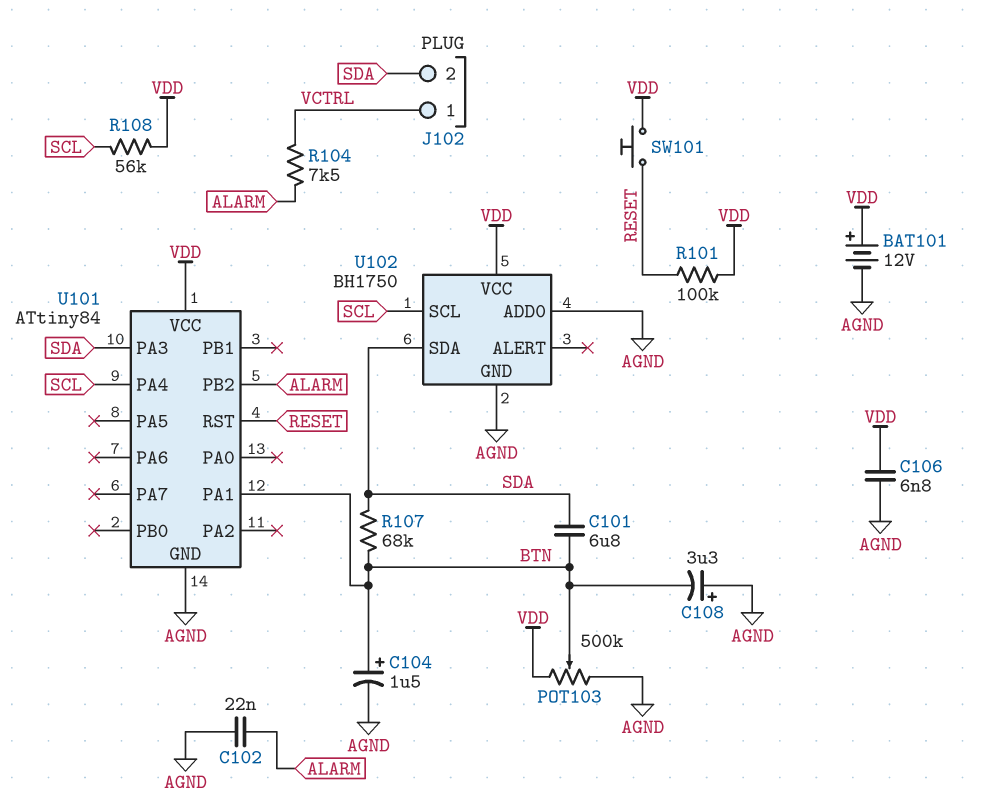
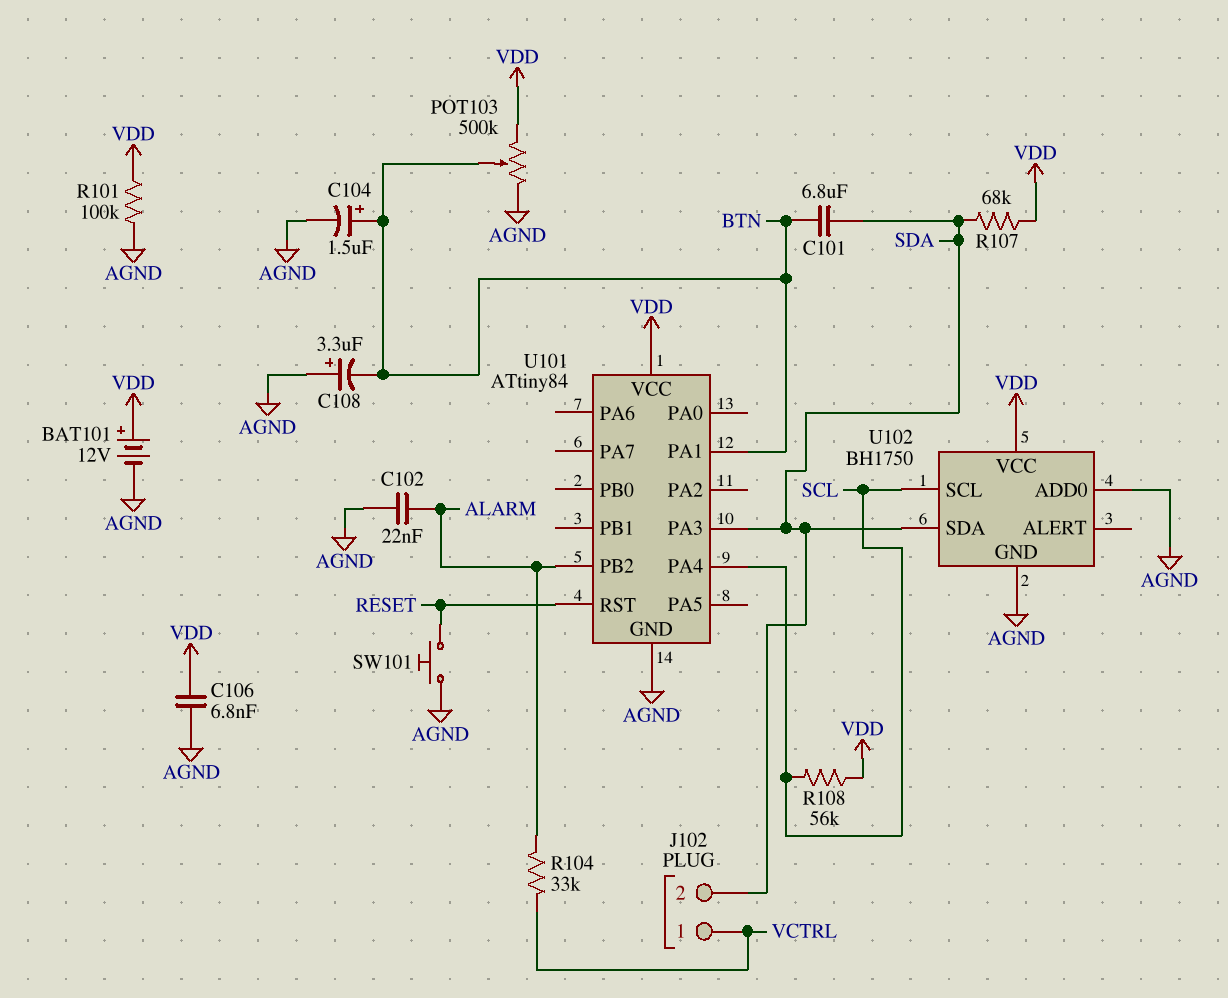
R101: 100k (RESET, VDD) -> 100k (AGND, VDD)
R104: 7.5k (ALARM, VCTRL) -> 33k (ALARM, VCTRL)
R107: 68k (BTN, SDA) -> 68k (SDA, VDD)
SW101: button (RESET, VDD) -> button (AGND, RESET)

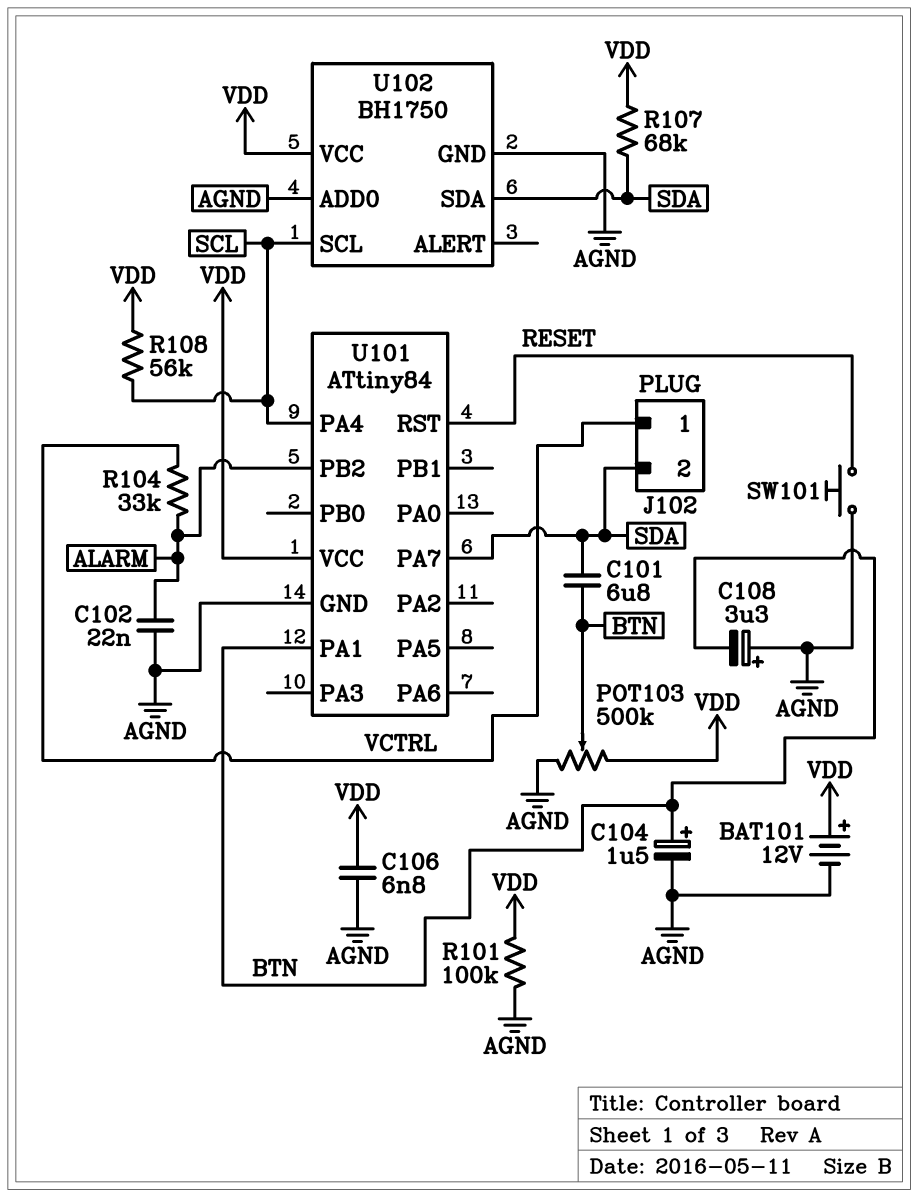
U101 pin PA3: SDA -> none
U101 pin PA7: none -> SDA

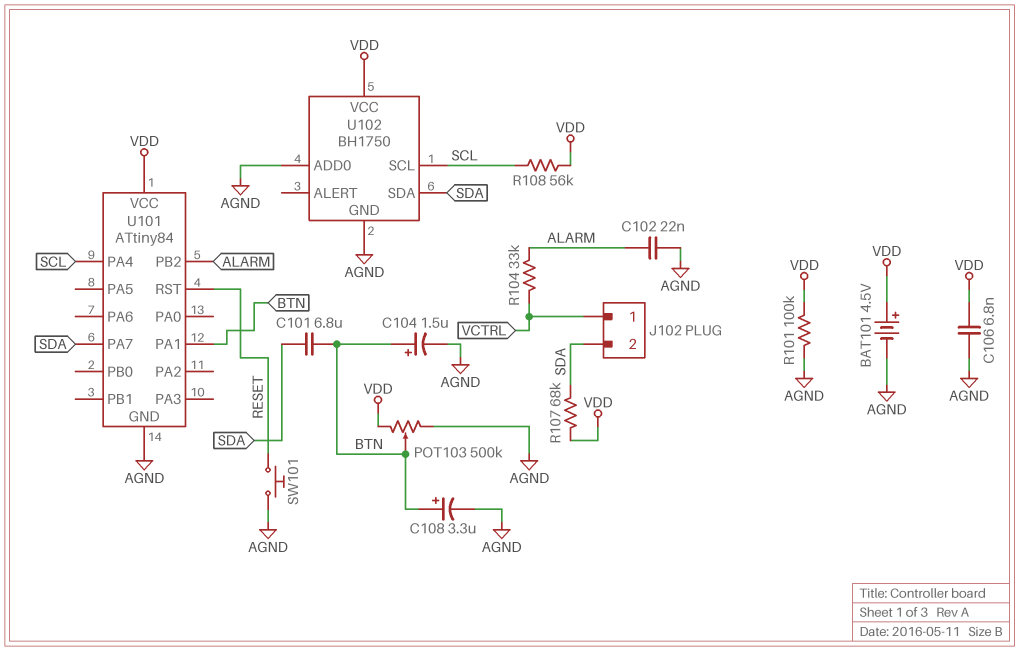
BAT101: 12V (plus VDD, minus AGND) -> 4.5V (plus VDD, minus AGND)
C108: 3.3uF (plus AGND, minus BTN) -> 3.3uF (plus BTN, minus AGND)

